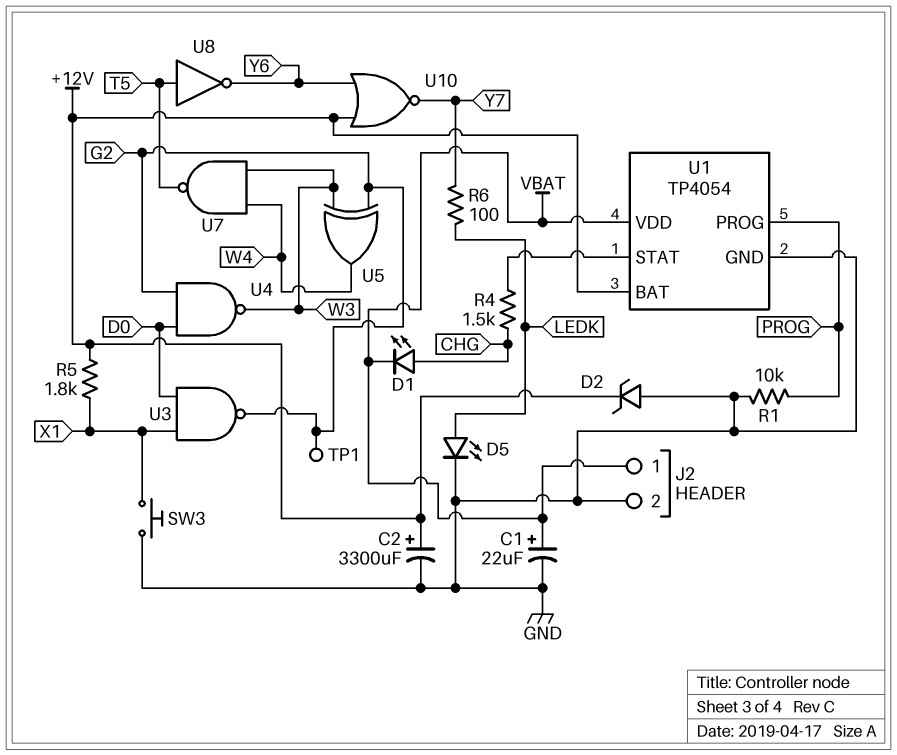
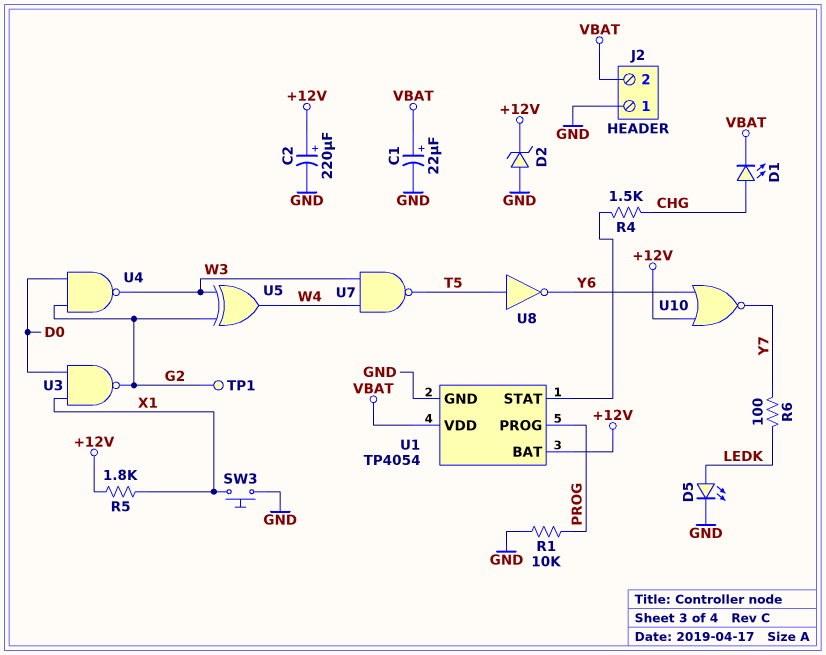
C2: 3300uF (plus +12V, minus GND) -> 220uF (plus +12V, minus GND)
J2 pin 1: VBAT -> GND
J2 pin 2: GND -> VBAT

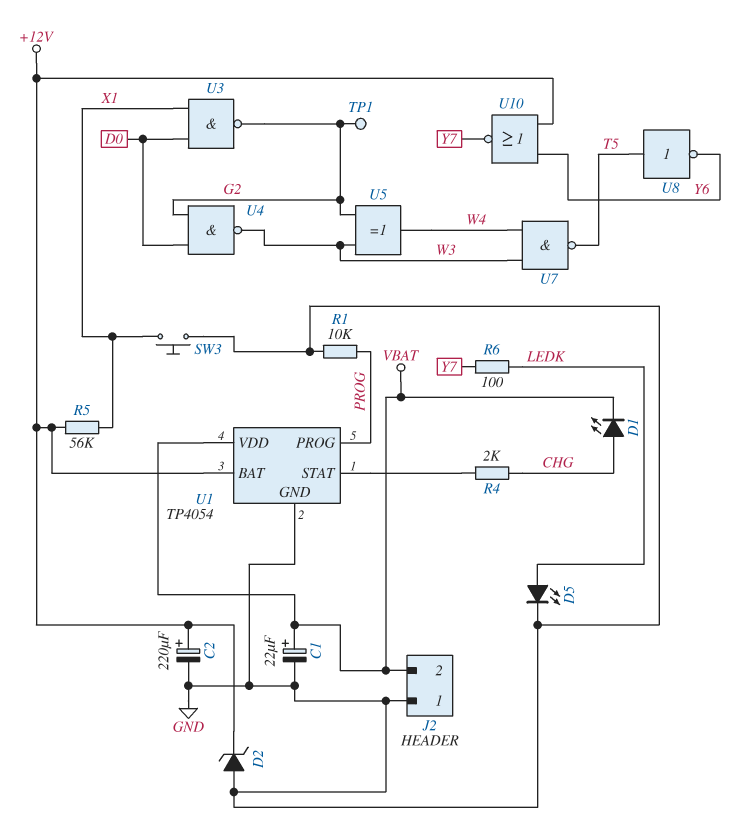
R4: 1.5k (CHG, U1/STAT) -> 2k (CHG, U1/STAT)
R5: 1.8k (+12V, X1) -> 56k (+12V, X1)

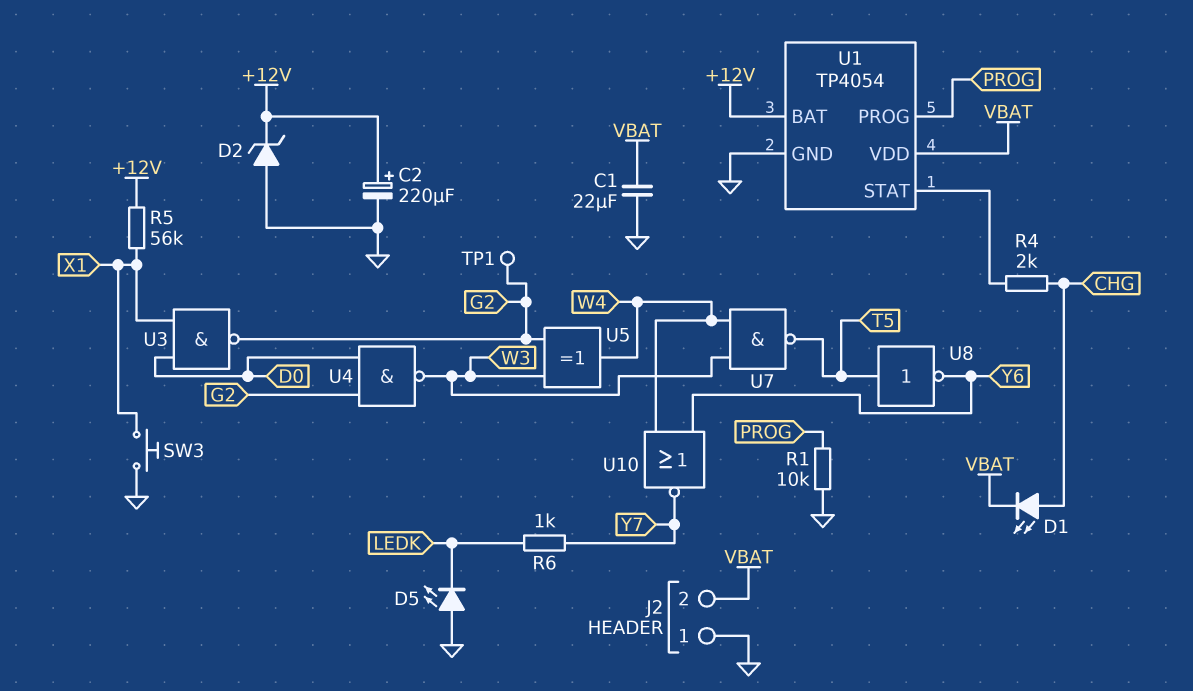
C1: 22uF (plus VBAT, minus GND) -> 22uF (GND, VBAT)
D5: LED (A LEDK, K GND) -> LED (A GND, K LEDK)
R6: 100 (LEDK, Y7) -> 1k (LEDK, Y7)
U10: NOR (in +12V, in Y6, out Y7) -> NOR (in W4, in Y6, out Y7)

